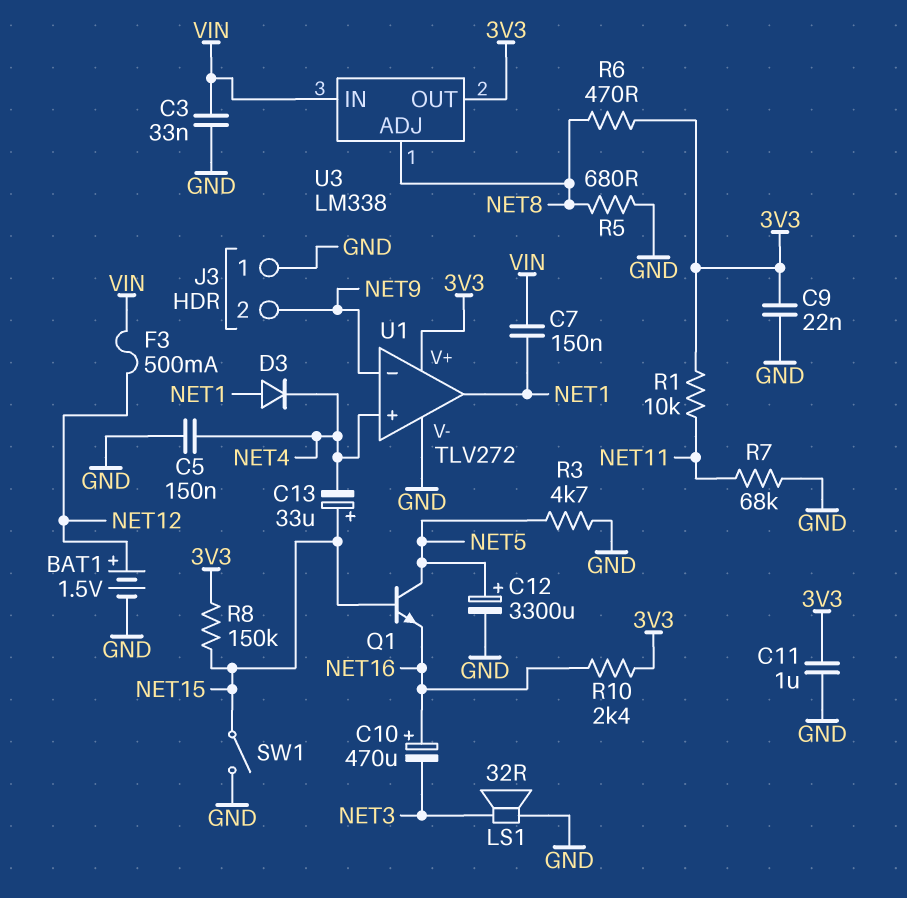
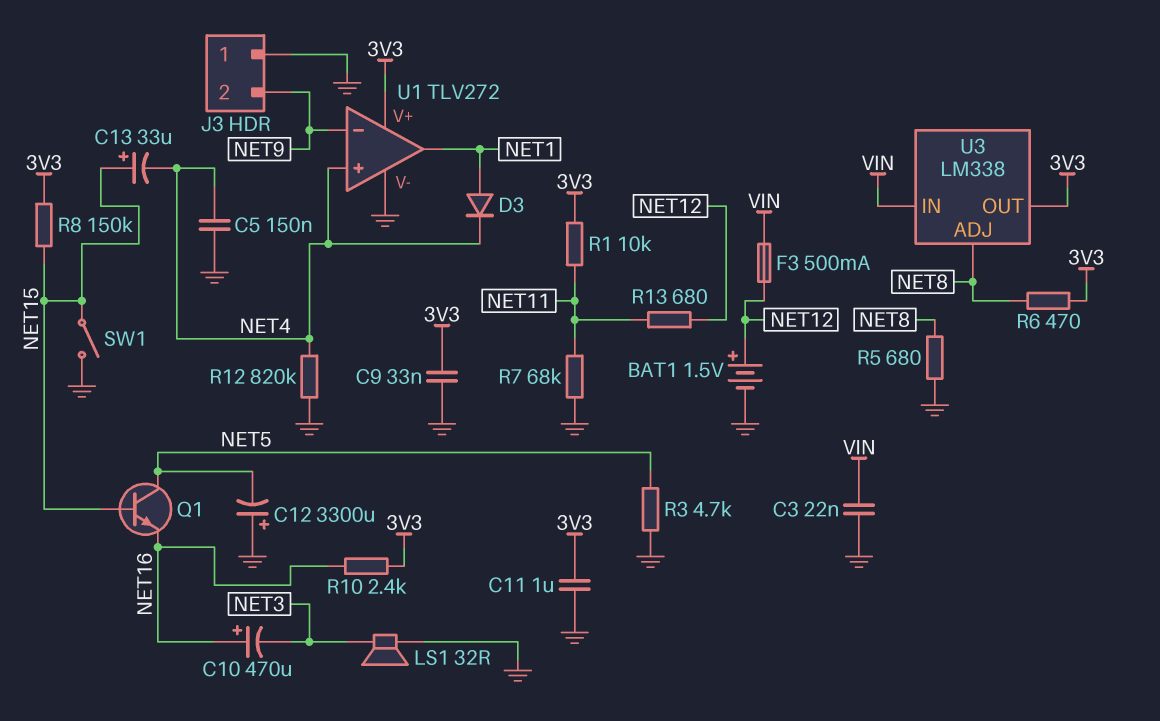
C3: 33nF (GND, VIN) -> 22nF (GND, VIN)
C7: 150nF (NET1, VIN) -> none
C9: 22nF (3V3, GND) -> 33nF (3V3, GND)
C12: 3300uF (plus NET5, minus GND) -> 3300uF (plus GND, minus NET5)
R12: none -> 820k (GND, NET4)
R13: none -> 680 (NET11, NET12)

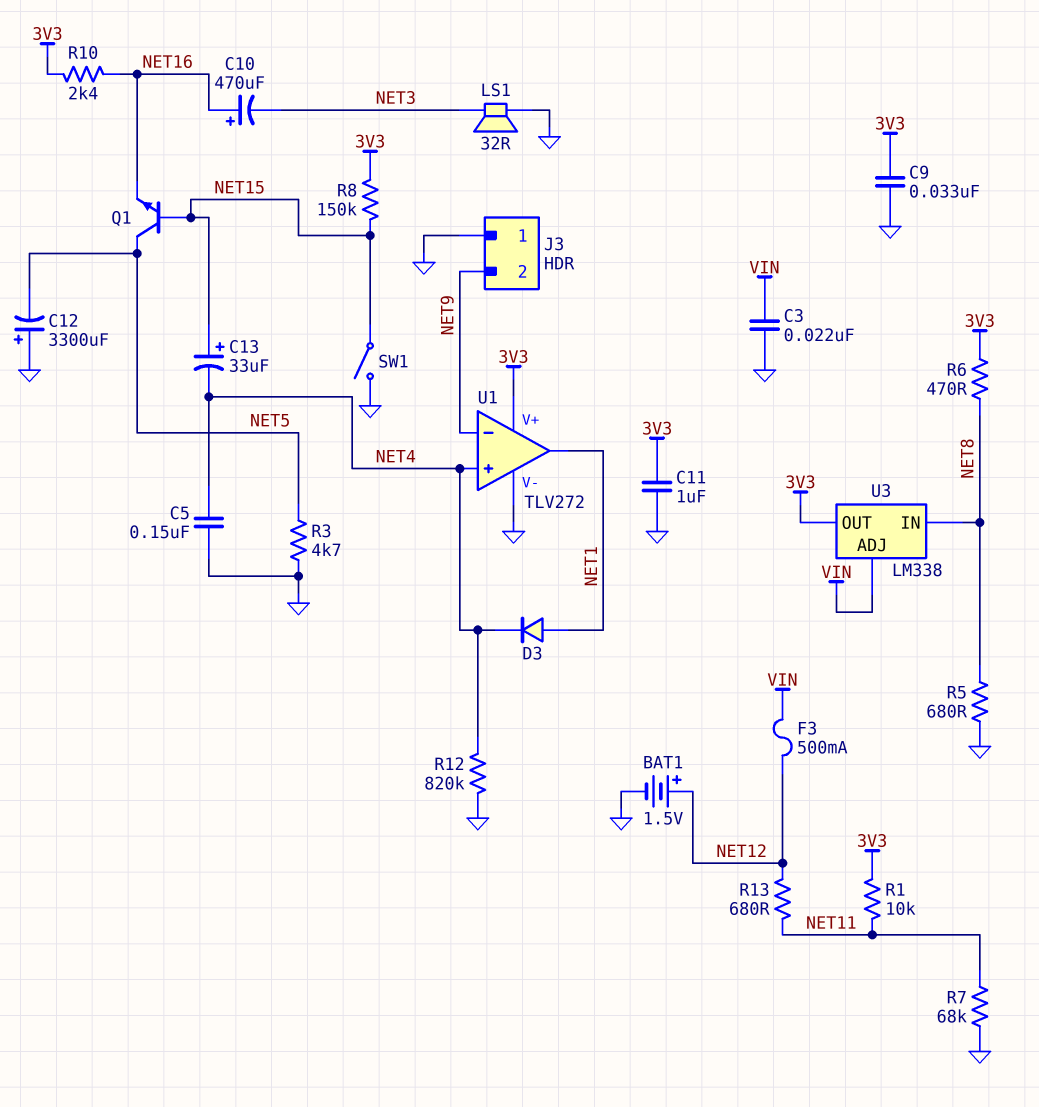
U3 pin ADJ: NET8 -> VIN
U3 pin IN: VIN -> NET8

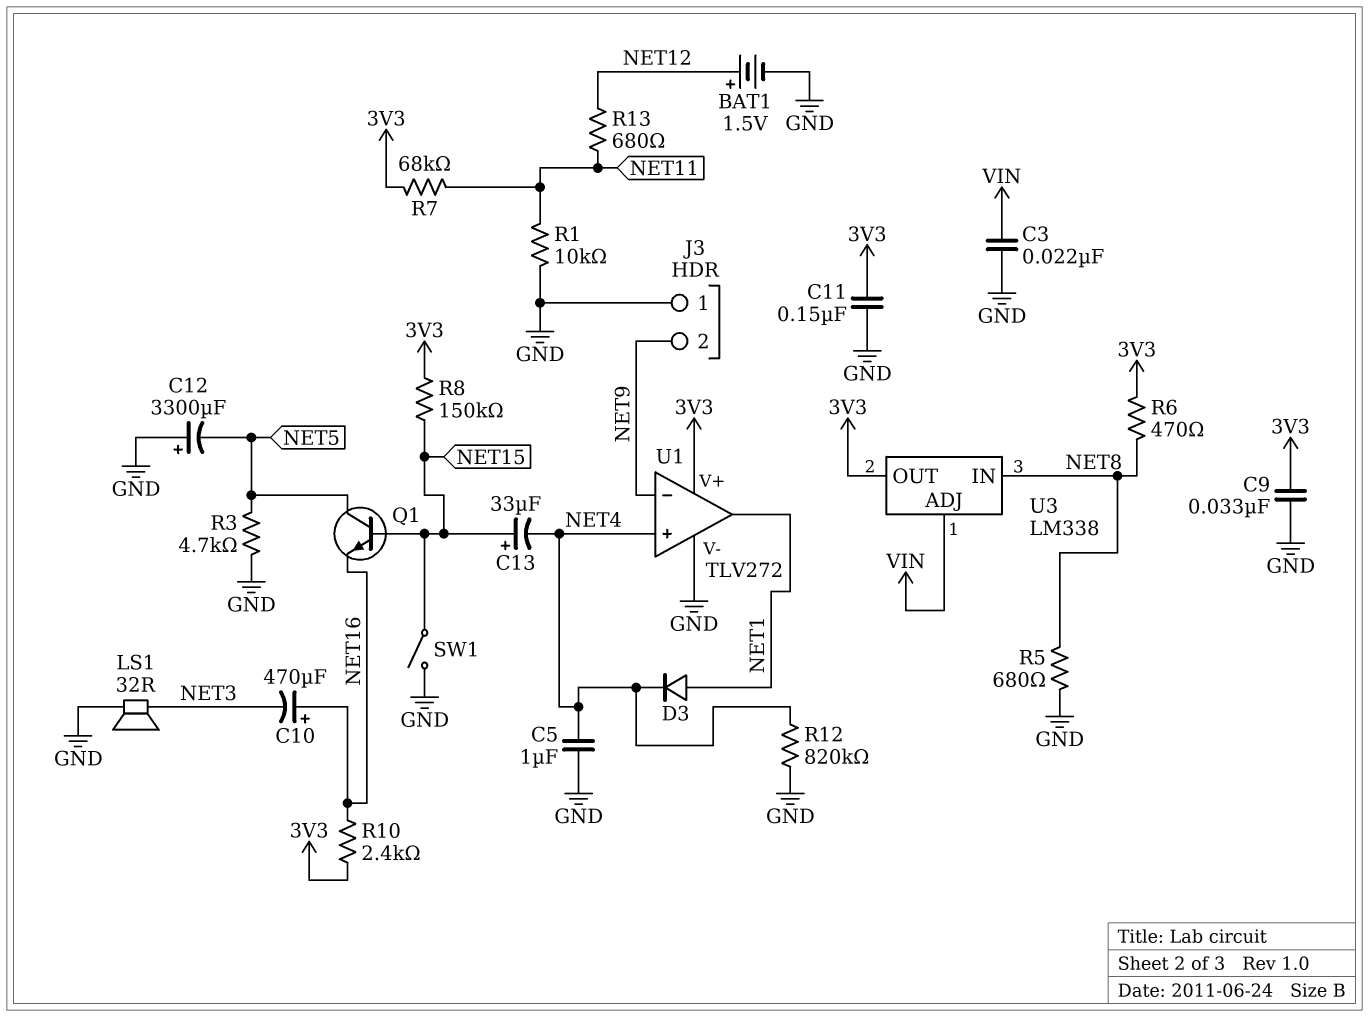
C5: 150nF (GND, NET4) -> 1uF (GND, NET4)
C11: 1uF (3V3, GND) -> 150nF (3V3, GND)
F3: 500mA (NET12, VIN) -> none
R1: 10k (3V3, NET11) -> 10k (GND, NET11)
R7: 68k (GND, NET11) -> 68k (3V3, NET11)

